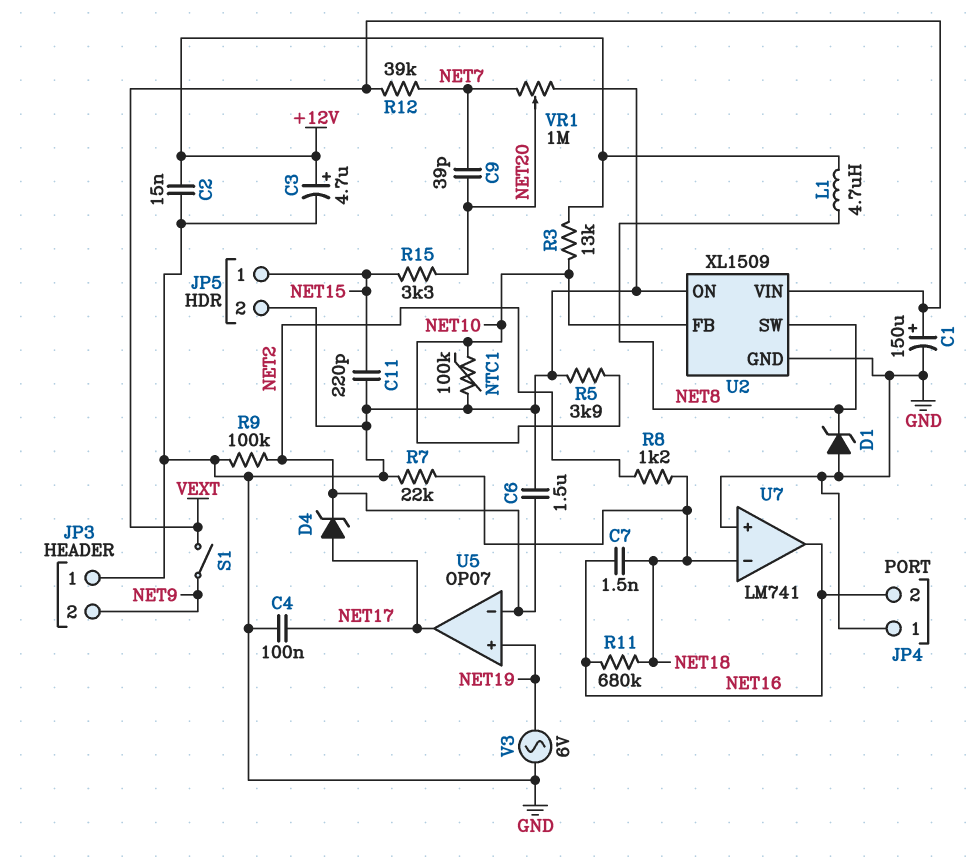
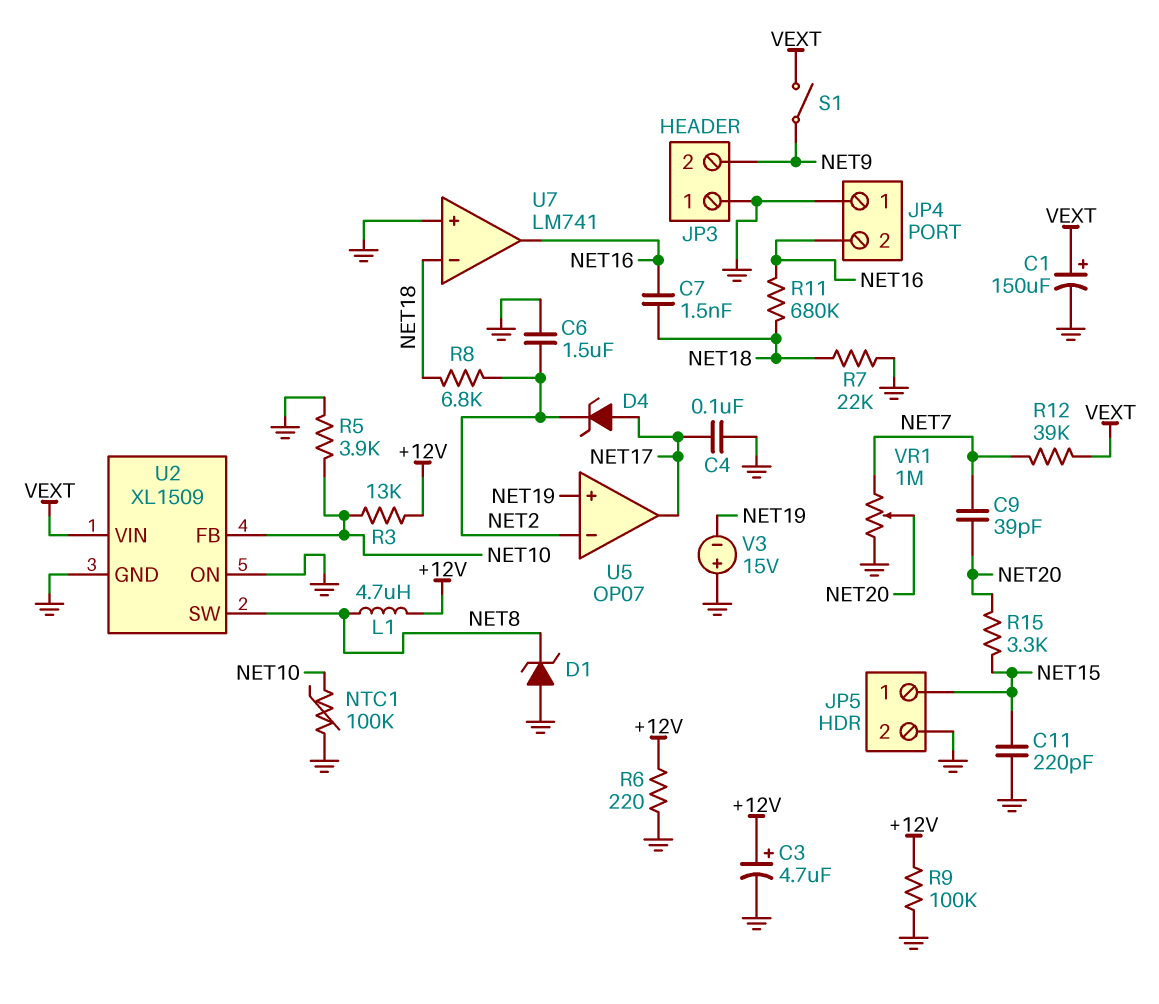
C2: 15nF (+12V, GND) -> none
R6: none -> 220 (+12V, GND)
R8: 1.2k (NET2, NET18) -> 6.8k (NET2, NET18)
R9: 100k (GND, NET2) -> 100k (+12V, GND)
V3: AC 6V (GND, NET19) -> 15V (plus GND, minus NET19)

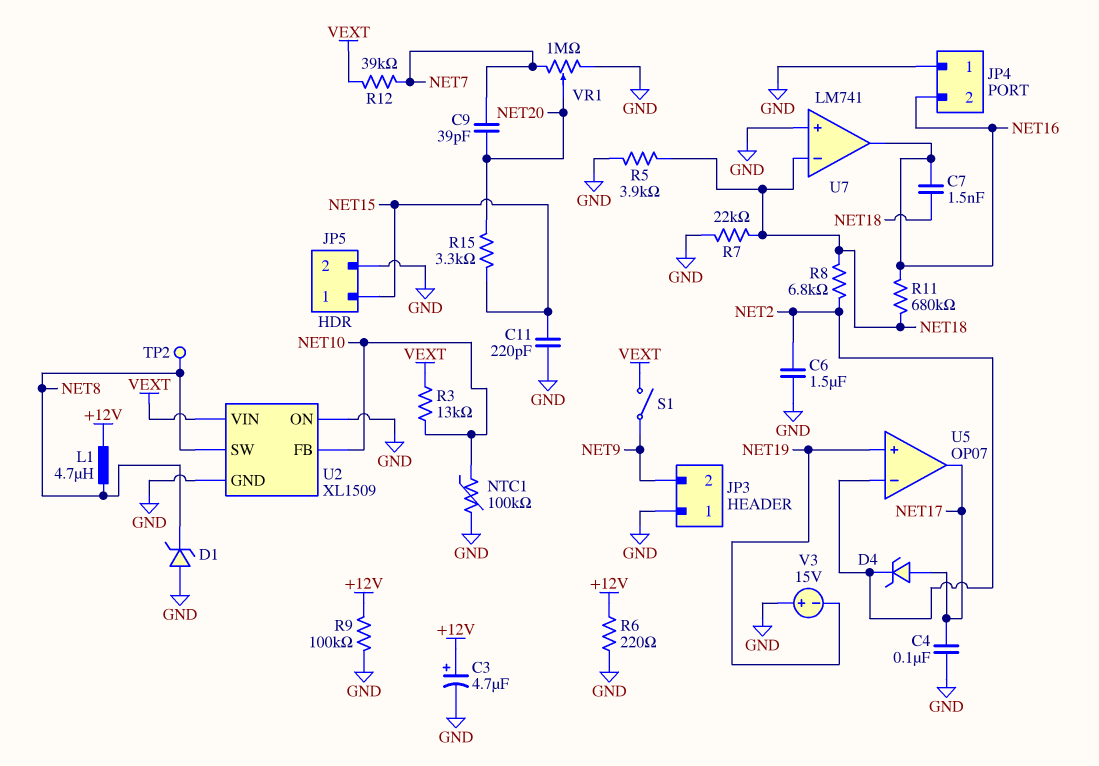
C1: 150uF (plus VEXT, minus GND) -> none
R3: 13k (+12V, NET10) -> 13k (NET10, VEXT)
R5: 3.9k (GND, NET10) -> 3.9k (GND, NET18)
TP2: none -> test point (NET8)

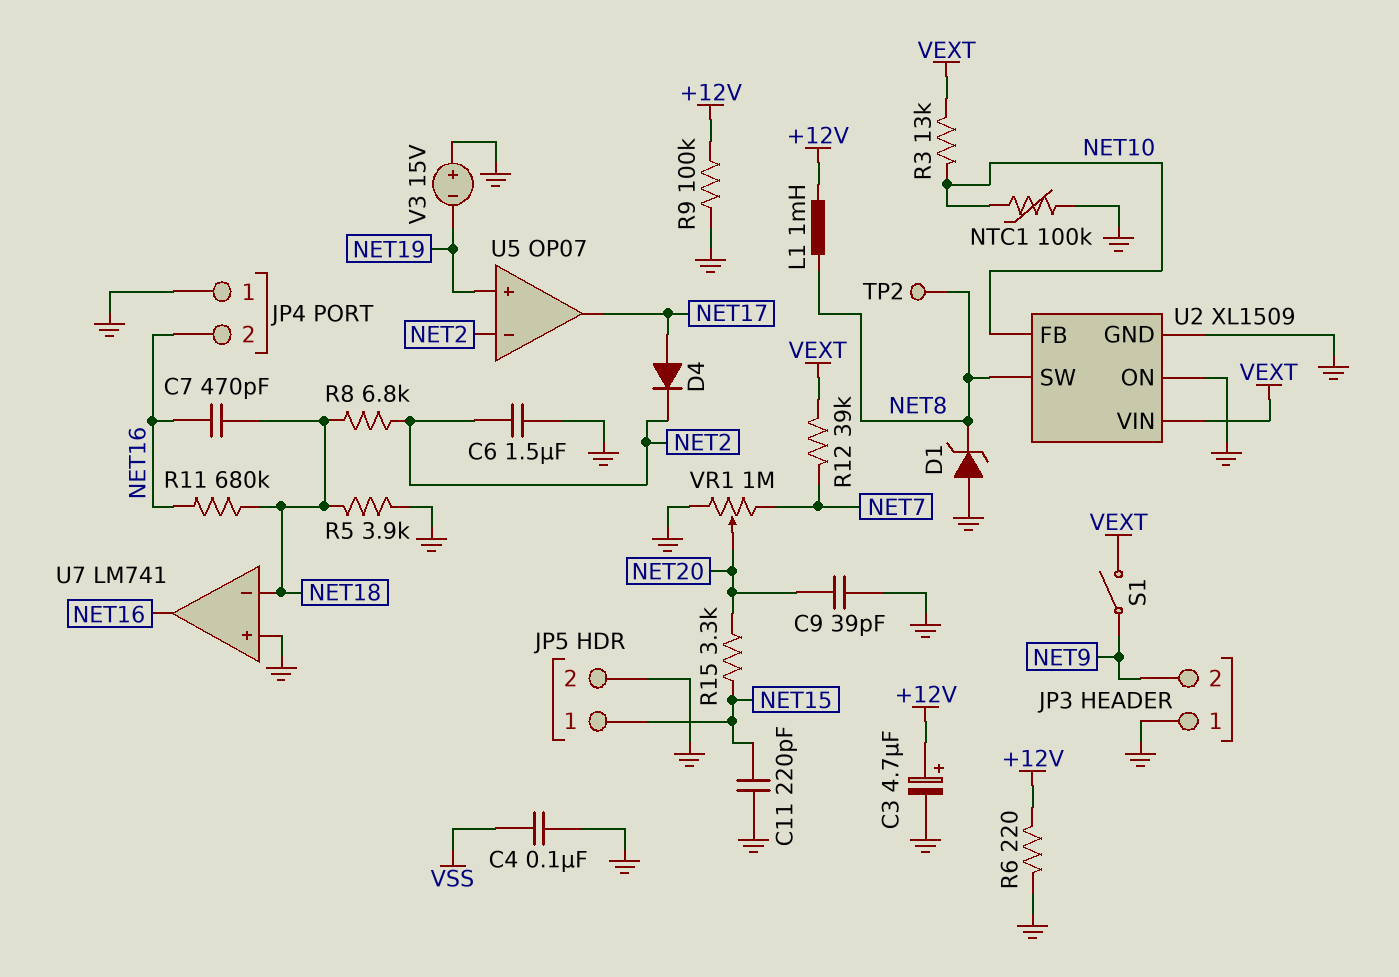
C4: 100nF (GND, NET17) -> 100nF (GND, VSS)
C7: 1.5nF (NET16, NET18) -> 470pF (NET16, NET18)
C9: 39pF (NET7, NET20) -> 39pF (GND, NET20)
D4: zener (A NET17, K NET2) -> diode (A NET17, K NET2)
L1: 4.7uH (+12V, NET8) -> 1mH (+12V, NET8)
R7: 22k (GND, NET18) -> none

